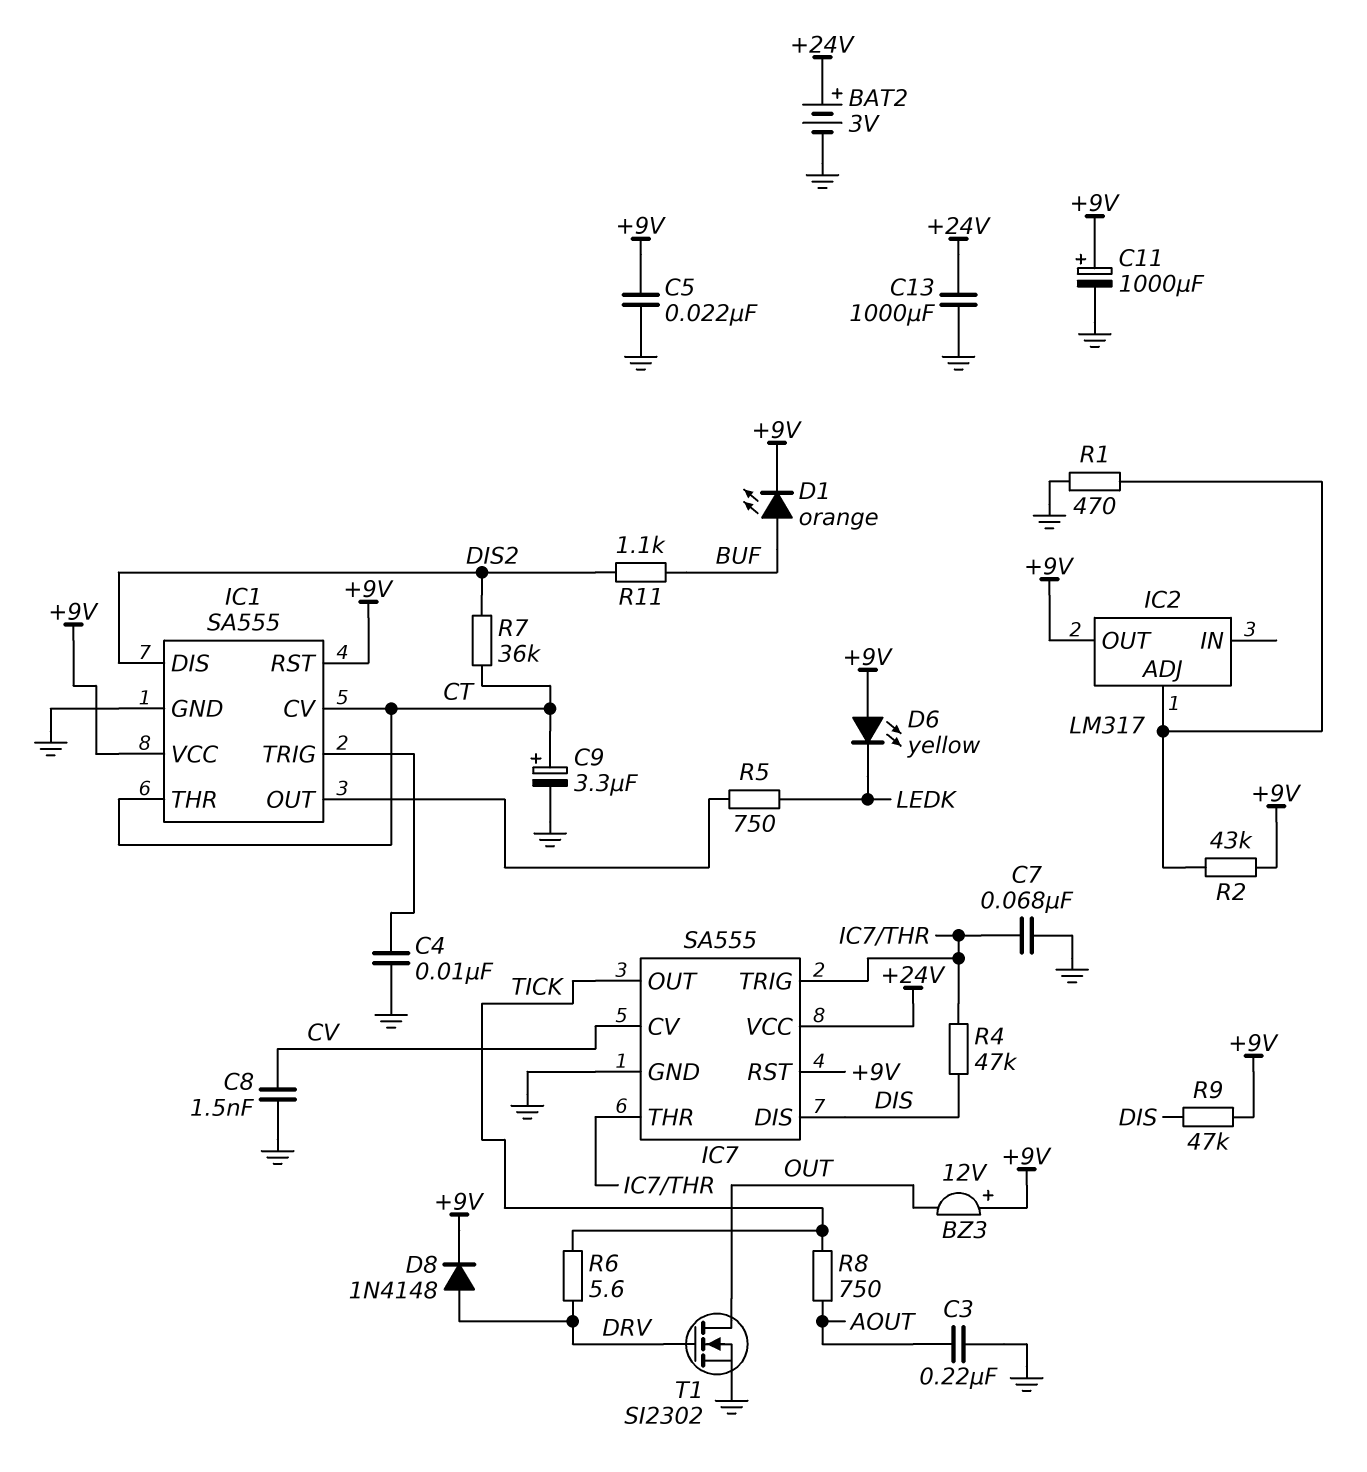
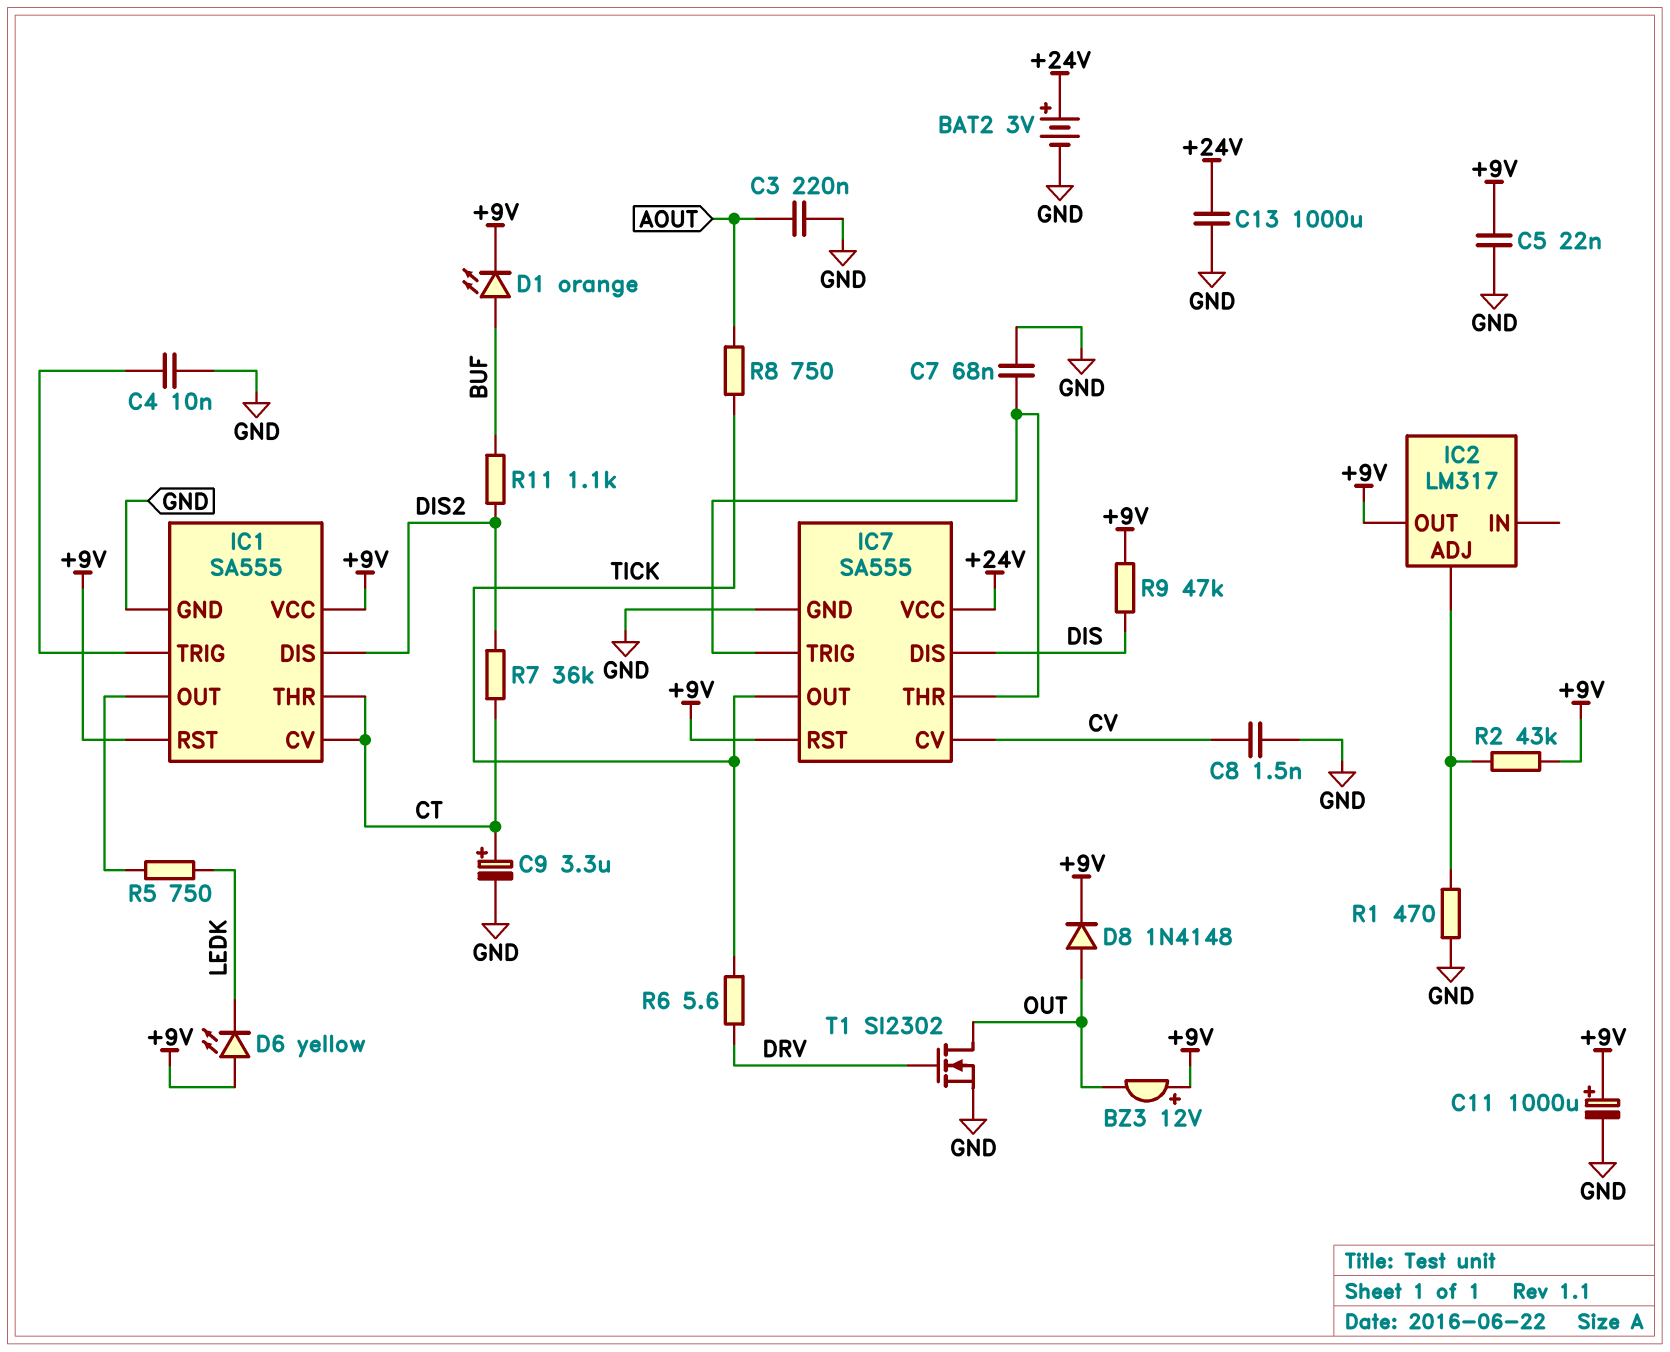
D8: diode 1N4148 (A DRV, K +9V) -> diode 1N4148 (A OUT, K +9V)
R4: 47k (DIS, IC7/THR) -> none

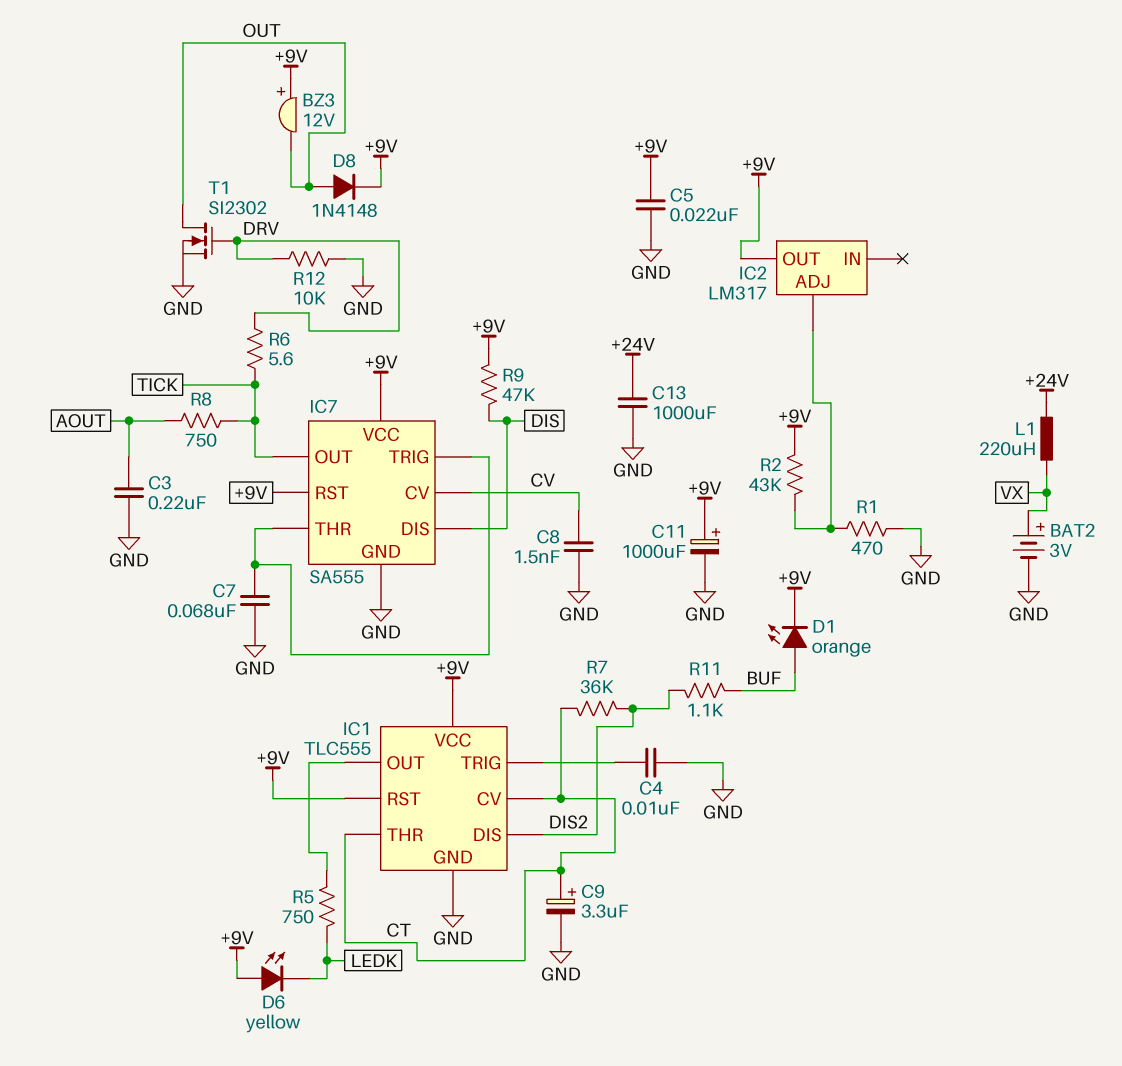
BAT2: 3V (plus +24V, minus GND) -> 3V (plus VX, minus GND)
IC1: SA555 -> TLC555
IC7 pin VCC: +24V -> +9V
L1: none -> 220uH (+24V, VX)
R12: none -> 10k (DRV, GND)

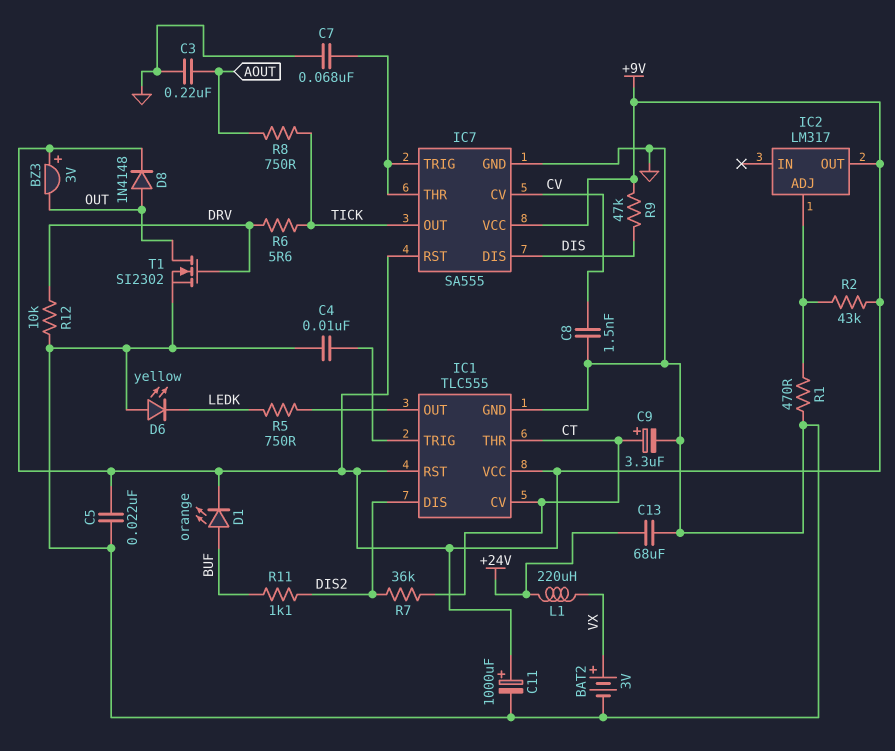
BZ3: buzzer 12V (plus +9V, minus OUT) -> buzzer 3V (plus +9V, minus OUT)
C13: 1000uF (+24V, GND) -> 68uF (+24V, GND)
D6: LED yellow (A +9V, K LEDK) -> LED yellow (A GND, K LEDK)

